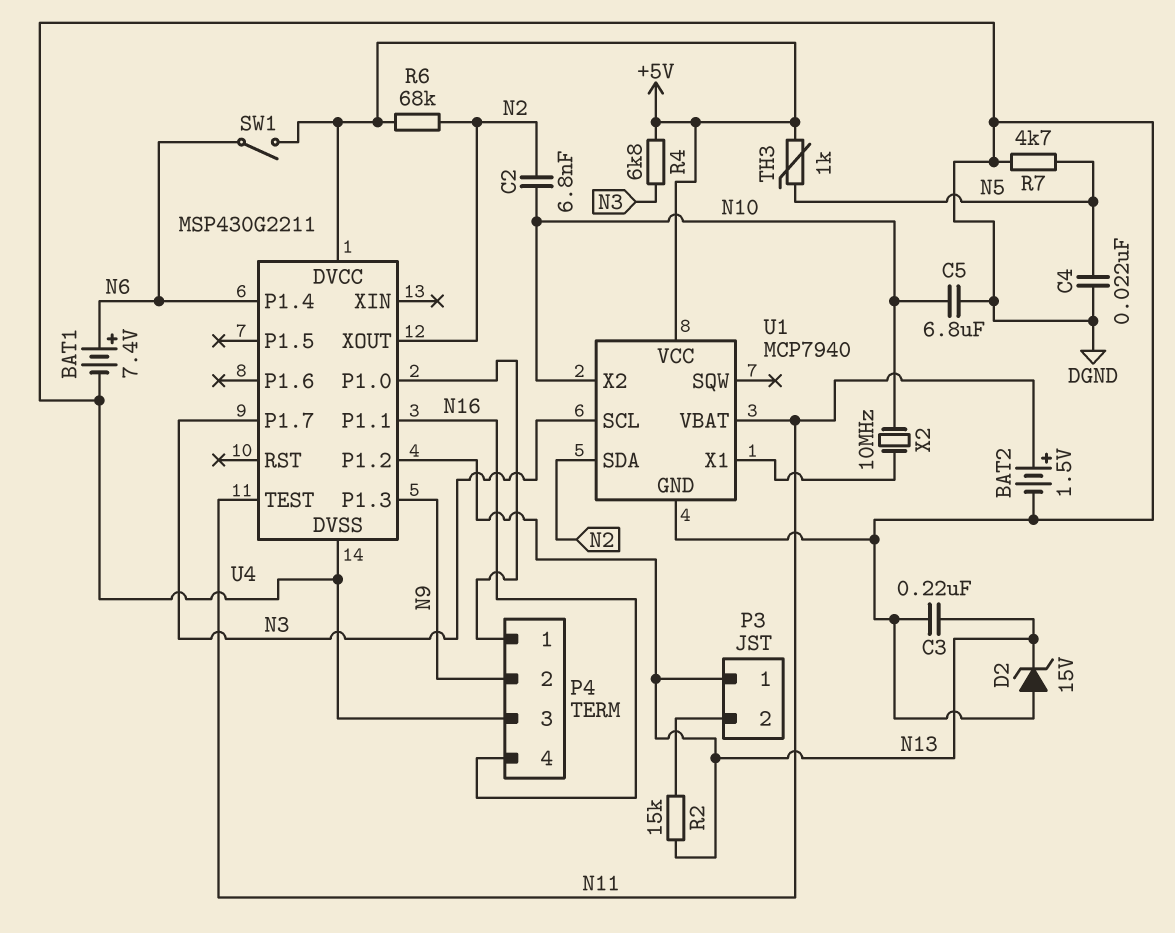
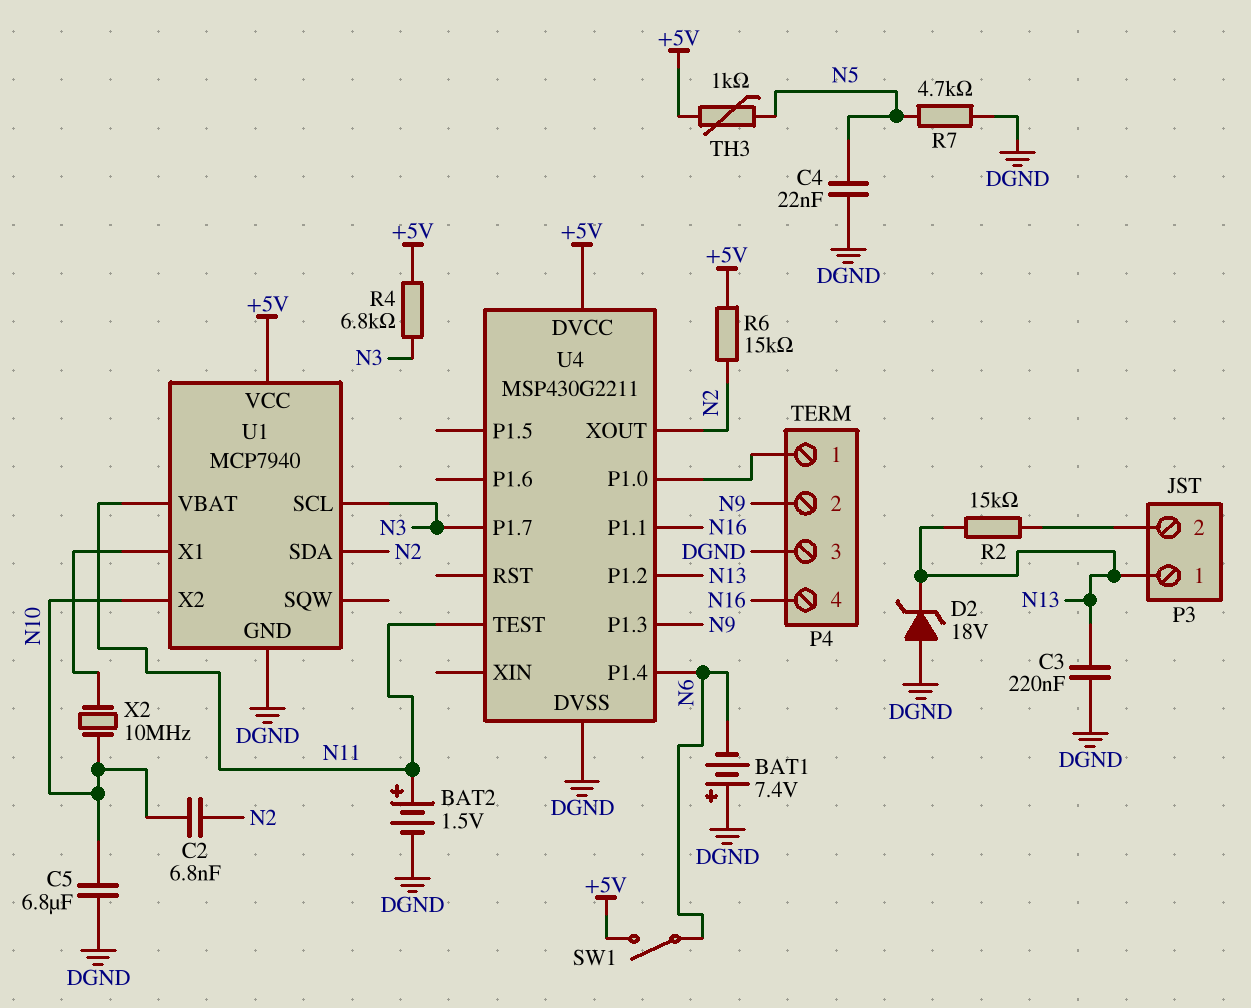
BAT1: 7.4V (plus N6, minus DGND) -> 7.4V (plus DGND, minus N6)
D2: zener 15V (A DGND, K N13) -> zener 18V (A DGND, K N13)
R6: 68k (+5V, N2) -> 15k (+5V, N2)

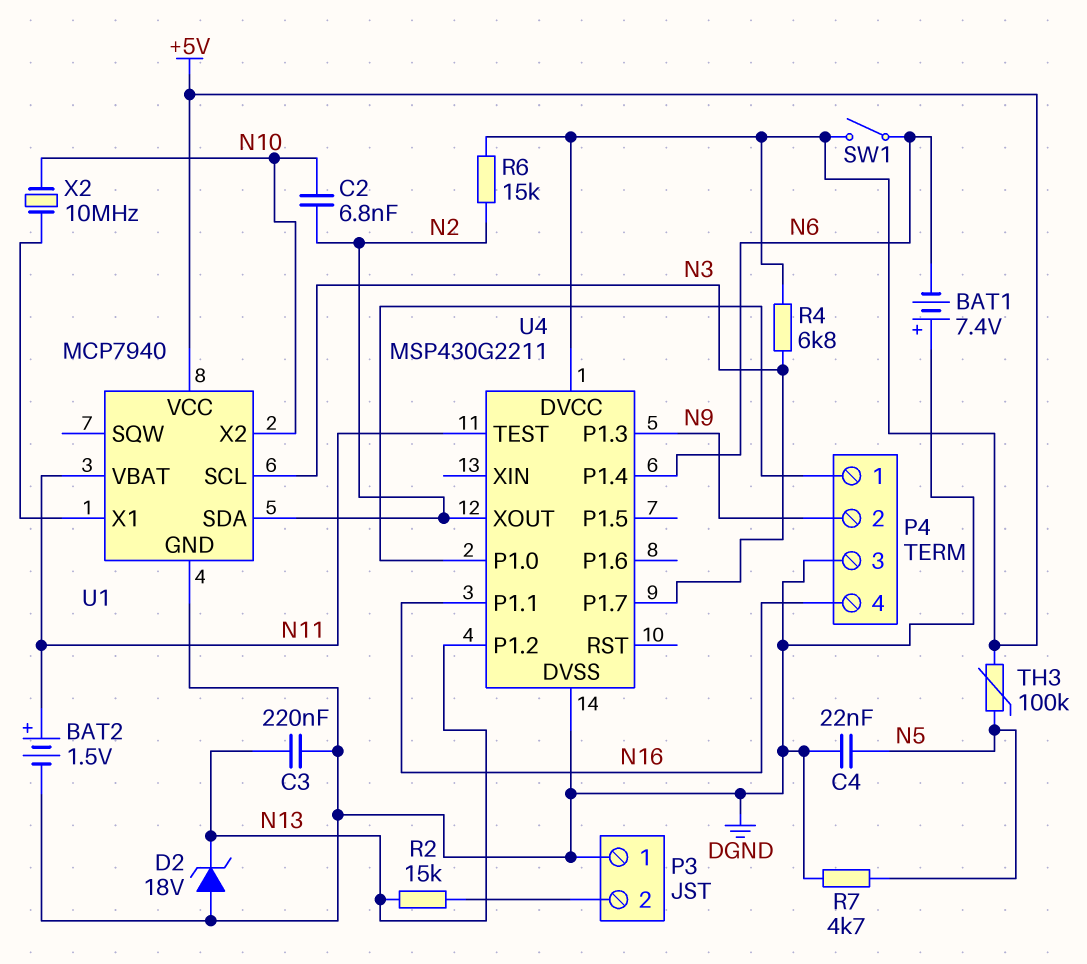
C5: 6.8uF (DGND, N10) -> none
P3 pin 1: N13 -> DGND
TH3: 1k (+5V, N5) -> 100k (+5V, N5)

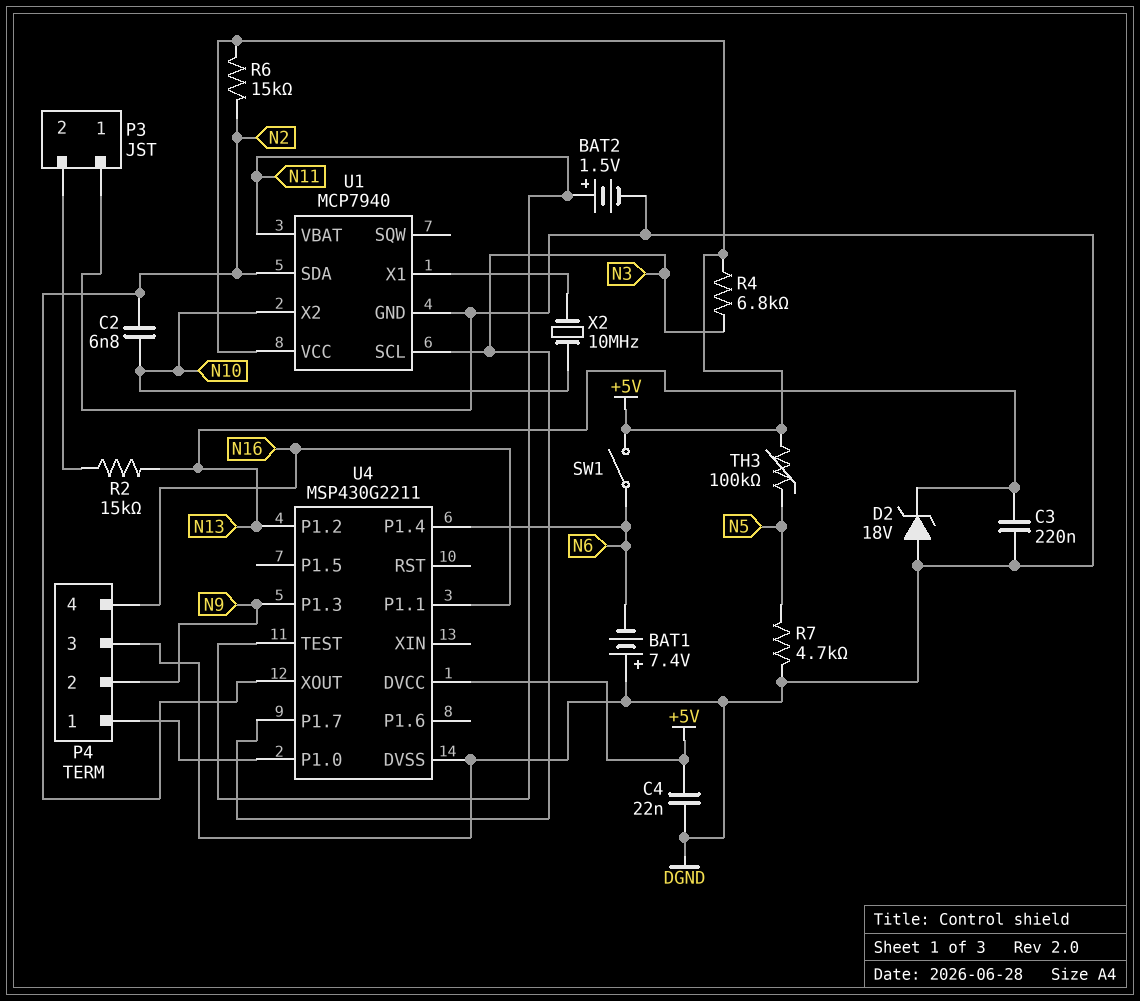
C4: 22nF (DGND, N5) -> 22nF (+5V, DGND)

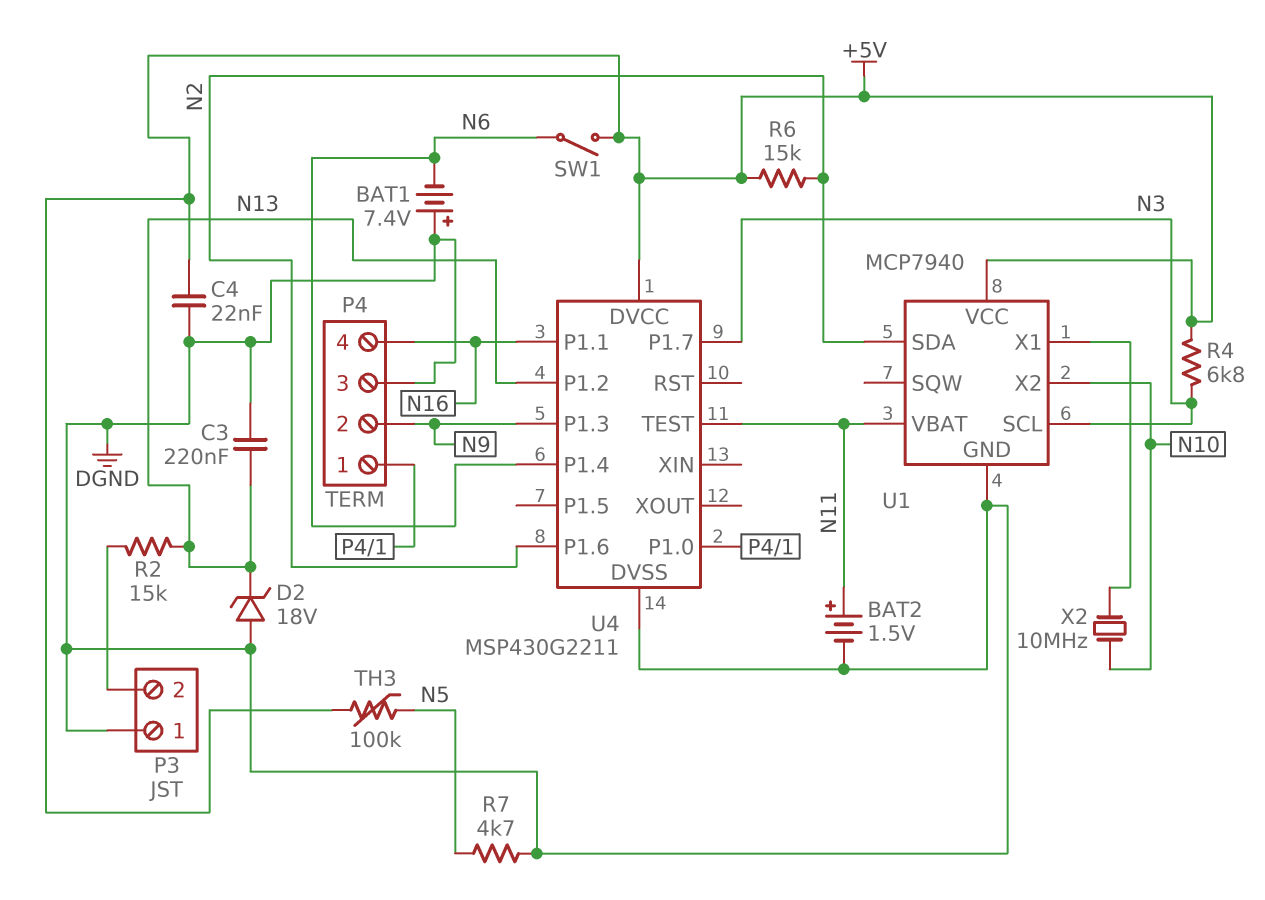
C2: 6.8nF (N2, N10) -> none
U4 pin P1.6: none -> N2
U4 pin XOUT: N2 -> none

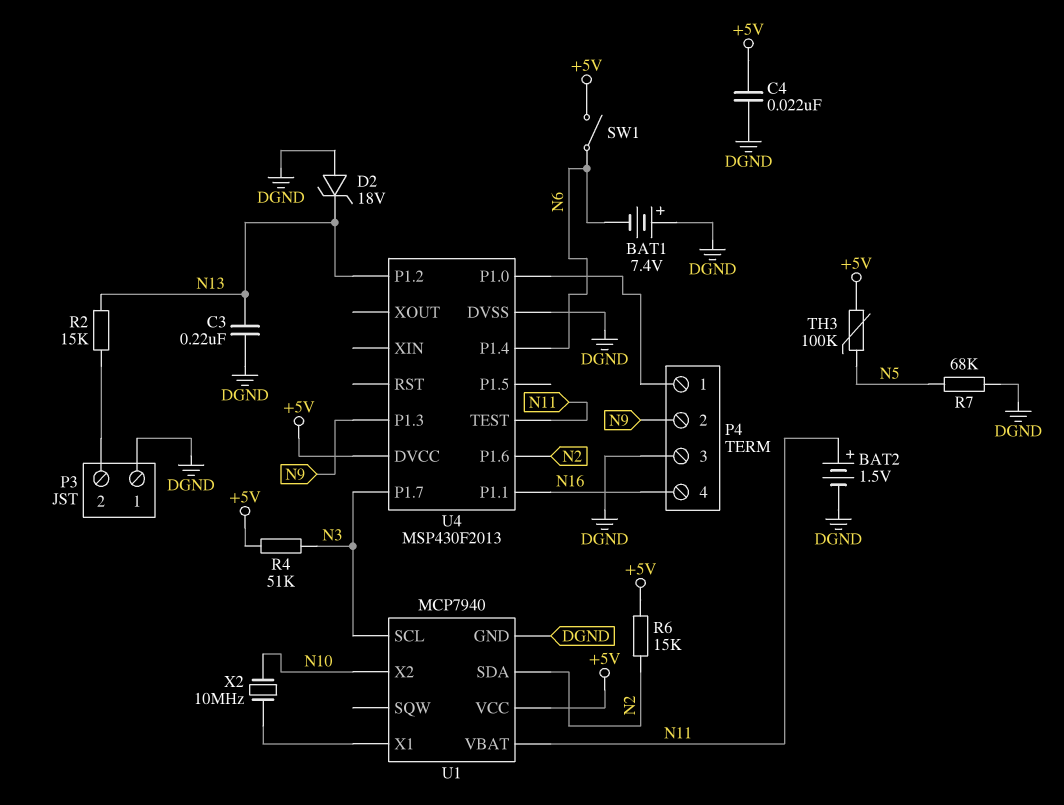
R4: 6.8k (+5V, N3) -> 51k (+5V, N3)
R7: 4.7k (DGND, N5) -> 68k (DGND, N5)
U4: MSP430G2211 -> MSP430F2013

